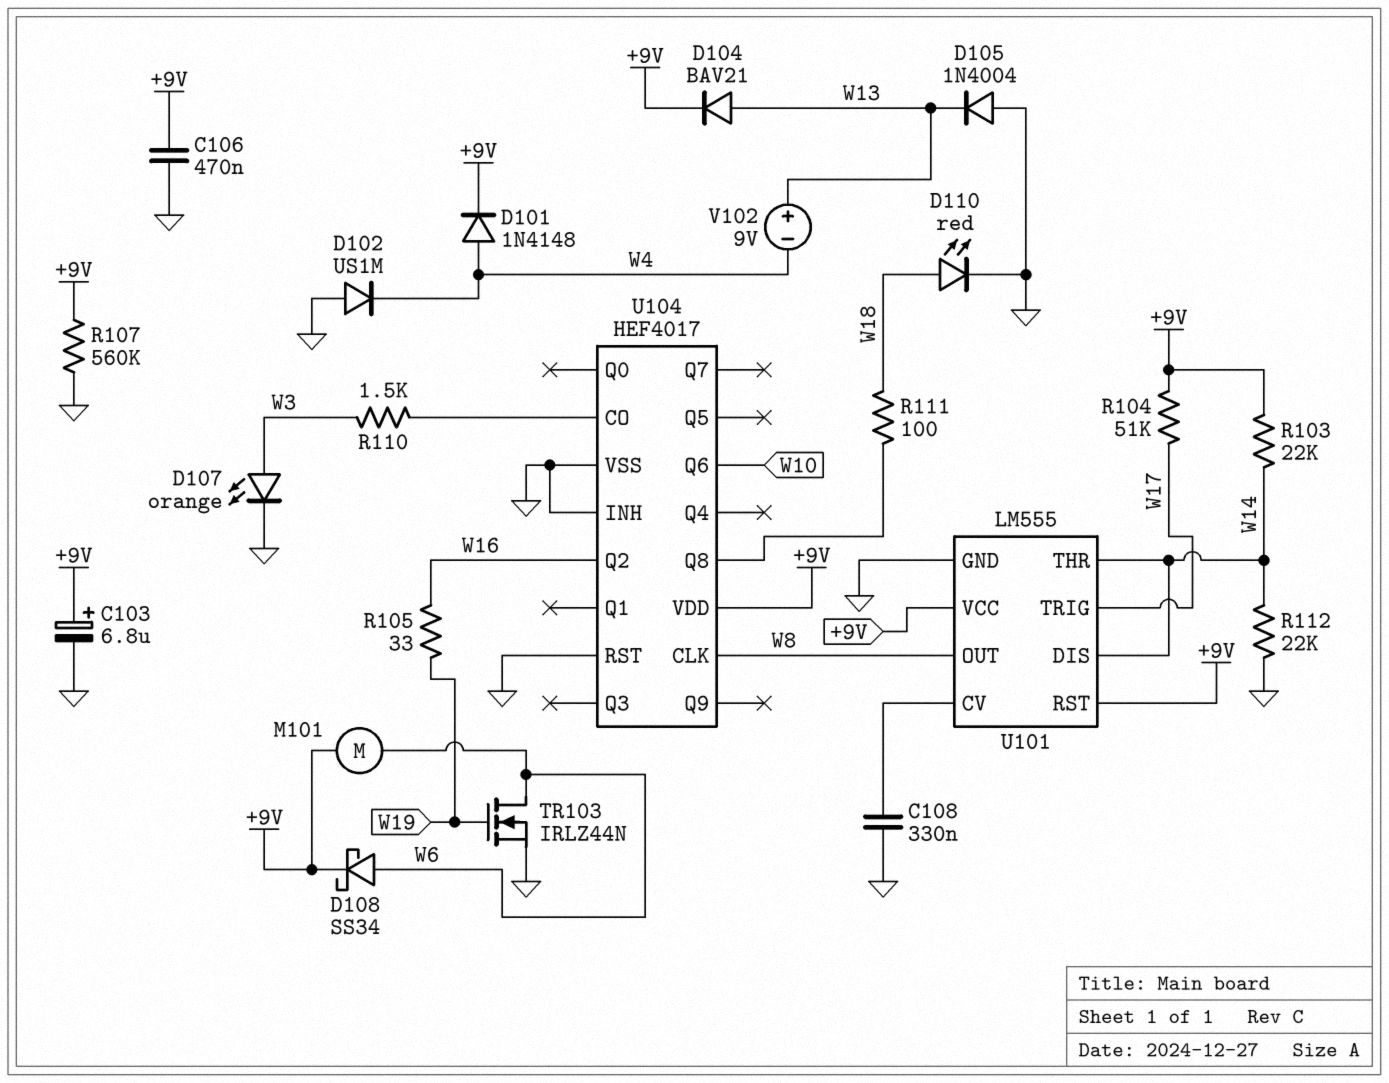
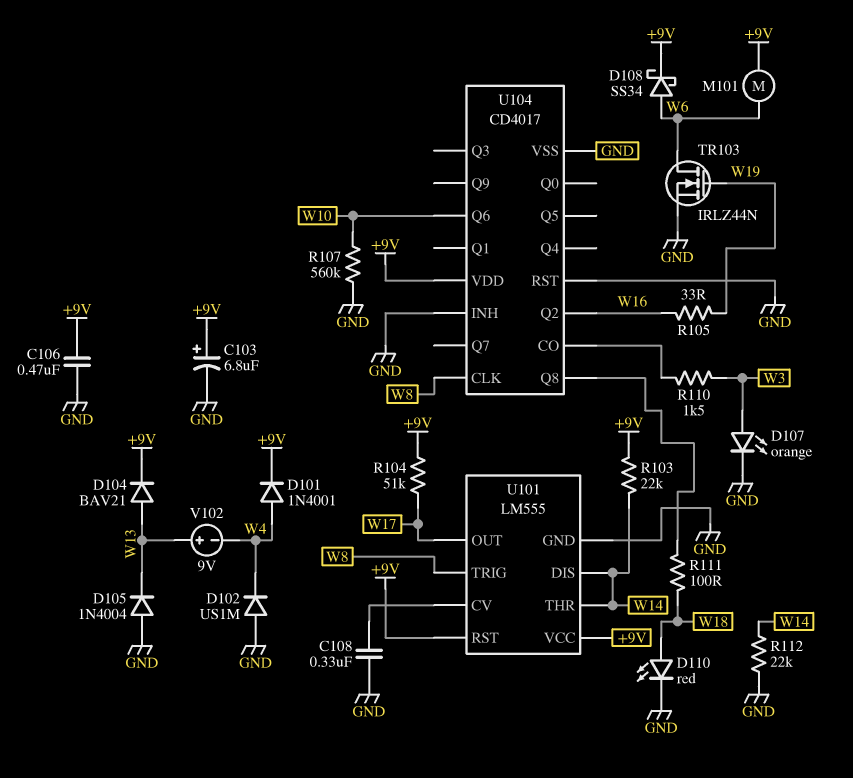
D101: diode 1N4148 (A W4, K +9V) -> diode 1N4001 (A W4, K +9V)
R107: 560k (+9V, GND) -> 560k (GND, W10)
U101 pin OUT: W8 -> W17
U101 pin TRIG: W17 -> W8
U104: HEF4017 -> CD4017

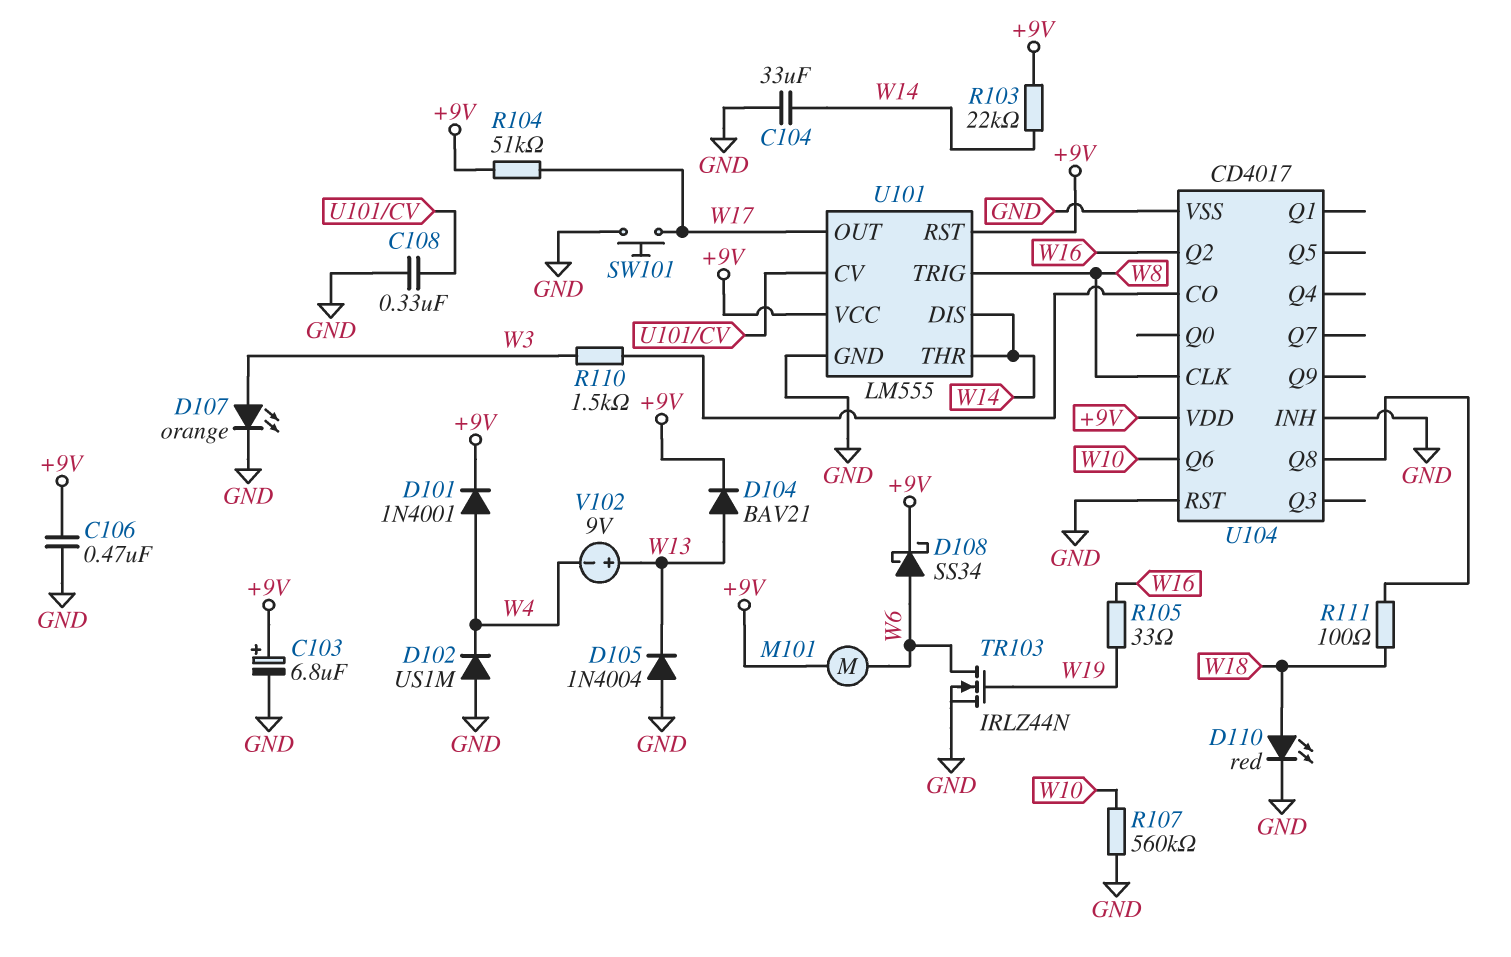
C104: none -> 33uF (GND, W14)
R112: 22k (GND, W14) -> none
SW101: none -> button (GND, W17)

